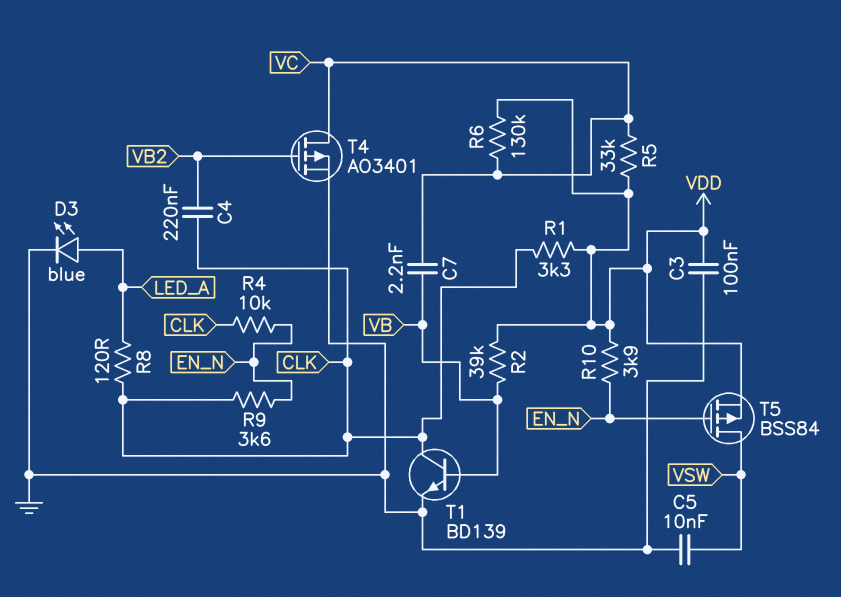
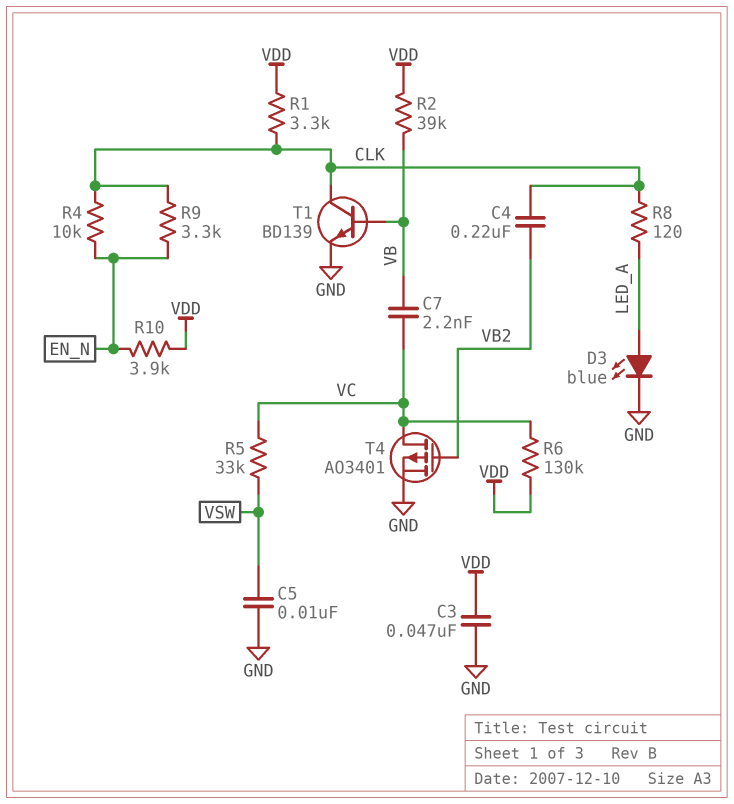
C3: 100nF (GND, VDD) -> 47nF (GND, VDD)
R5: 33k (VC, VDD) -> 33k (VC, VSW)
R9: 3.6k (CLK, EN_N) -> 3.3k (CLK, EN_N)
T5: PMOS BSS84 (G EN_N, D VSW, S VDD) -> none

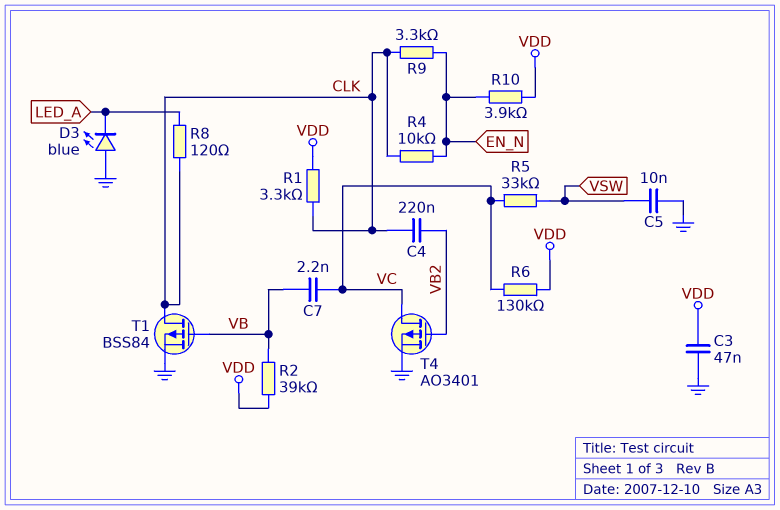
D3: LED blue (A LED_A, K GND) -> LED blue (A GND, K LED_A)
T1: NPN BD139 (B VB, C CLK, E GND) -> PMOS BSS84 (G VB, D CLK, S GND)

